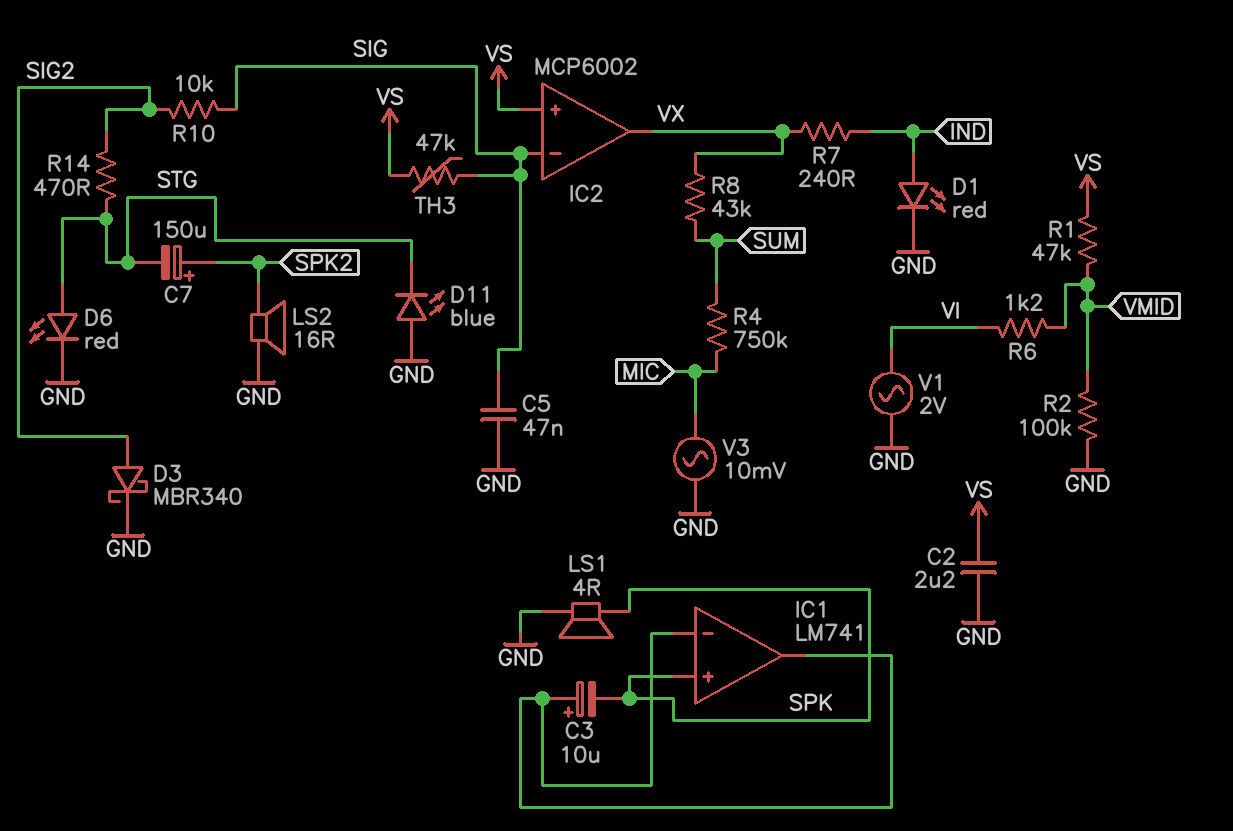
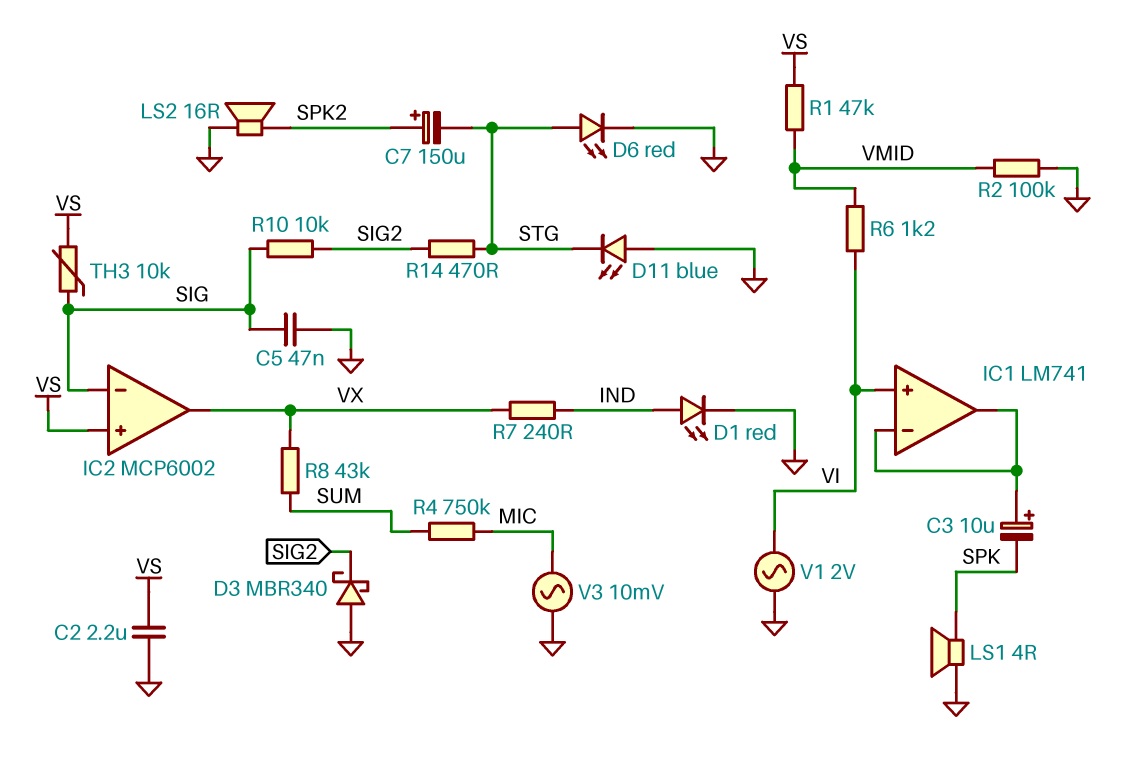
D3: schottky MBR340 (A SIG2, K GND) -> schottky MBR340 (A GND, K SIG2)
IC1 pin in+: SPK -> VI
TH3: 47k (SIG, VS) -> 10k (SIG, VS)

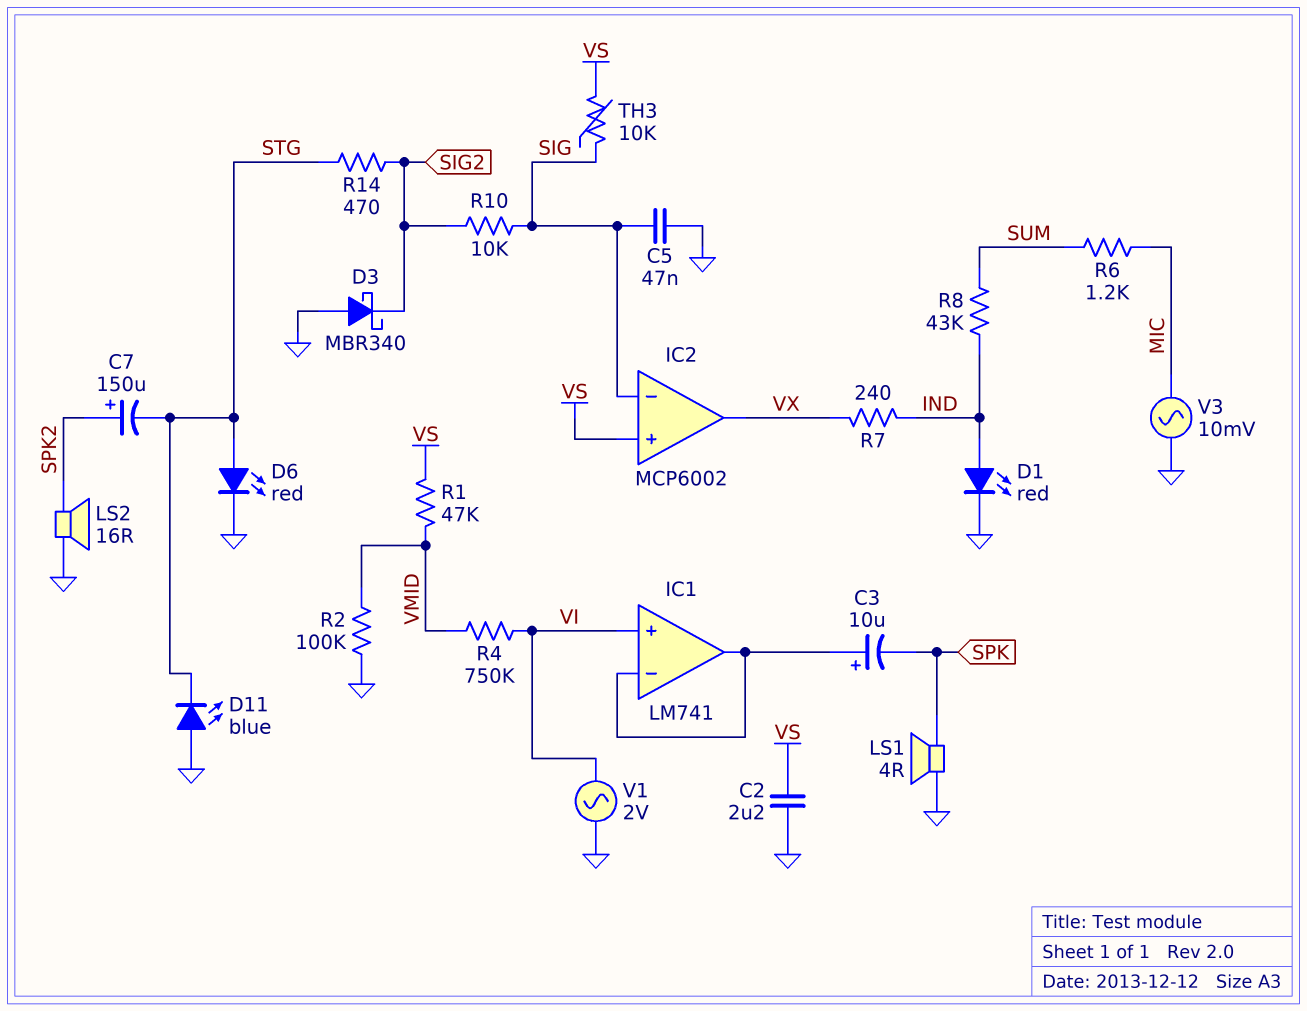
R4: 750k (MIC, SUM) -> 750k (VI, VMID)
R6: 1.2k (VI, VMID) -> 1.2k (MIC, SUM)
R8: 43k (SUM, VX) -> 43k (IND, SUM)

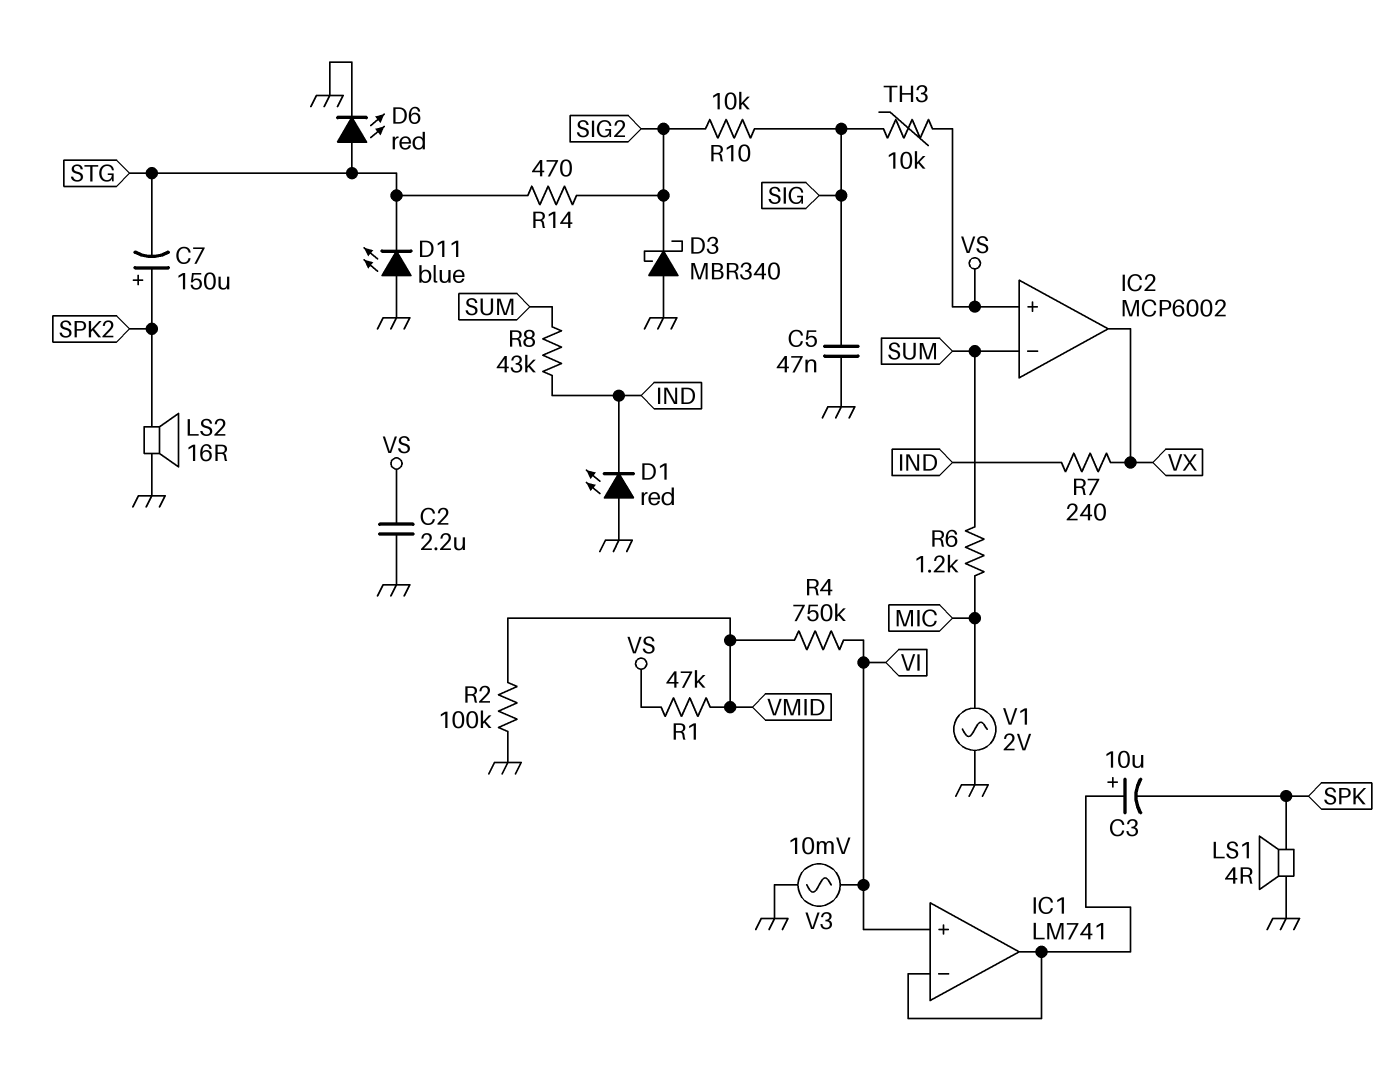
D1: LED red (A IND, K GND) -> LED red (A GND, K IND)
IC2 pin in-: SIG -> SUM
V1: AC 2V (GND, VI) -> AC 2V (GND, MIC)
V3: AC 10mV (GND, MIC) -> AC 10mV (GND, VI)

